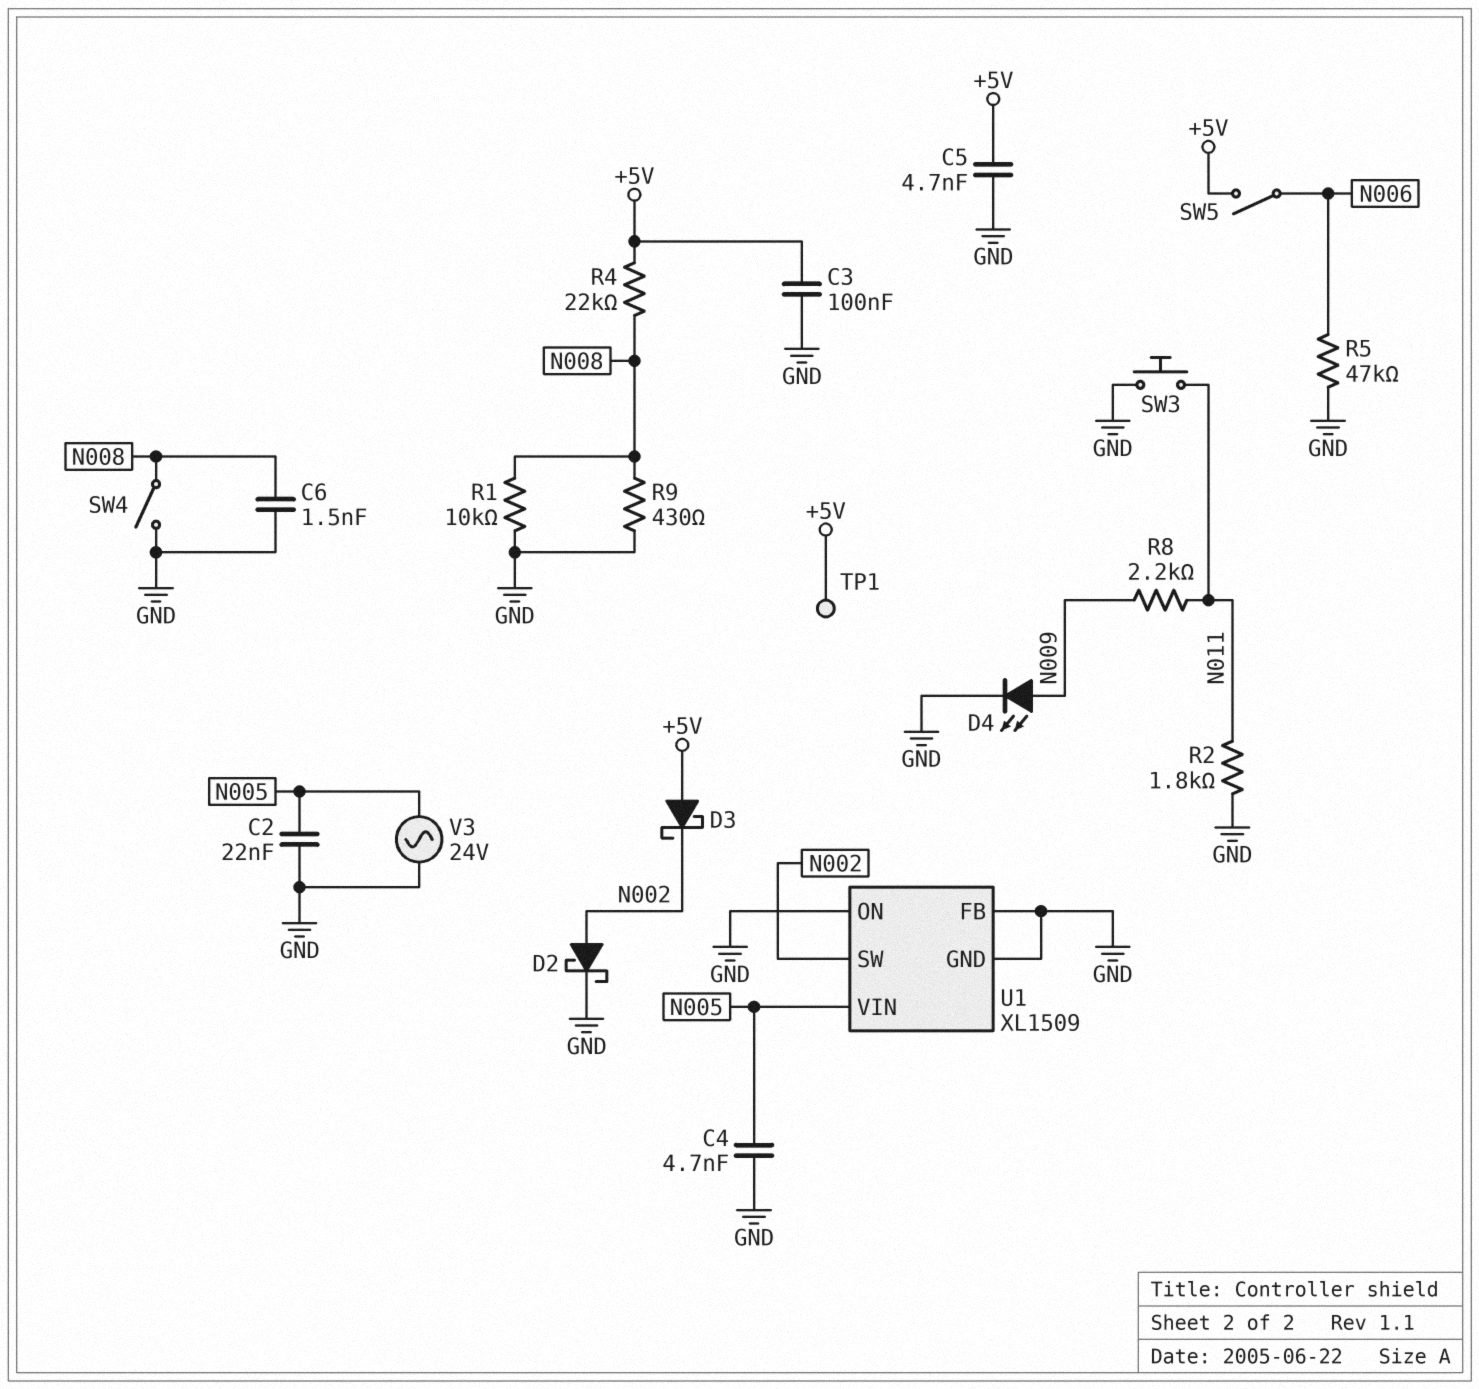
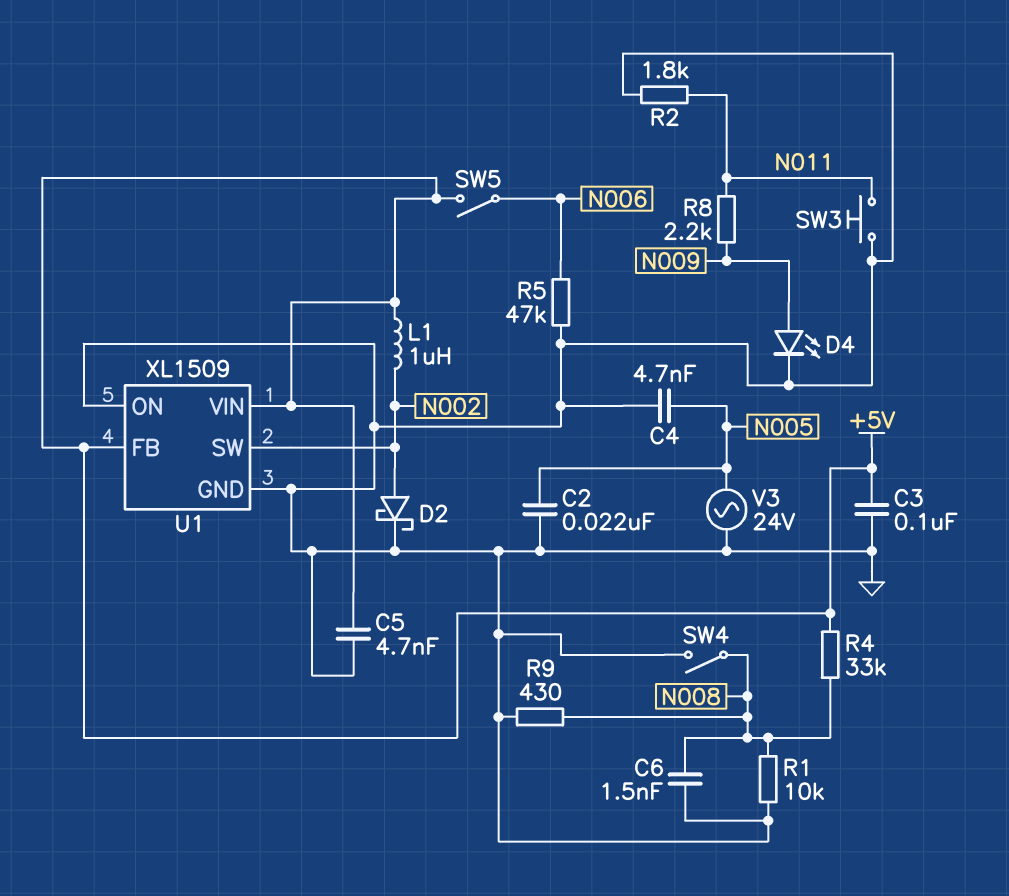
D3: schottky (A +5V, K N002) -> none
L1: none -> 1uH (+5V, N002)
R4: 22k (+5V, N008) -> 33k (+5V, N008)
TP1: test point (+5V) -> none
U1 pin FB: GND -> +5V
U1 pin VIN: N005 -> +5V

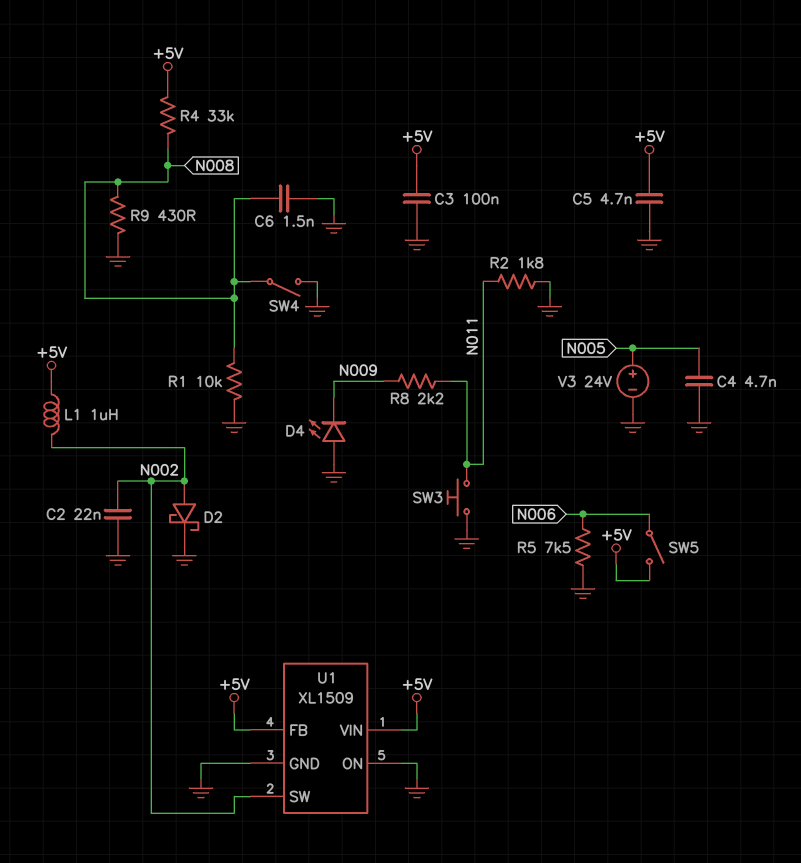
C2: 22nF (GND, N005) -> 22nF (GND, N002)
D4: LED (A N009, K GND) -> LED (A GND, K N009)
R5: 47k (GND, N006) -> 7.5k (GND, N006)
V3: AC 24V (GND, N005) -> 24V (plus N005, minus GND)

